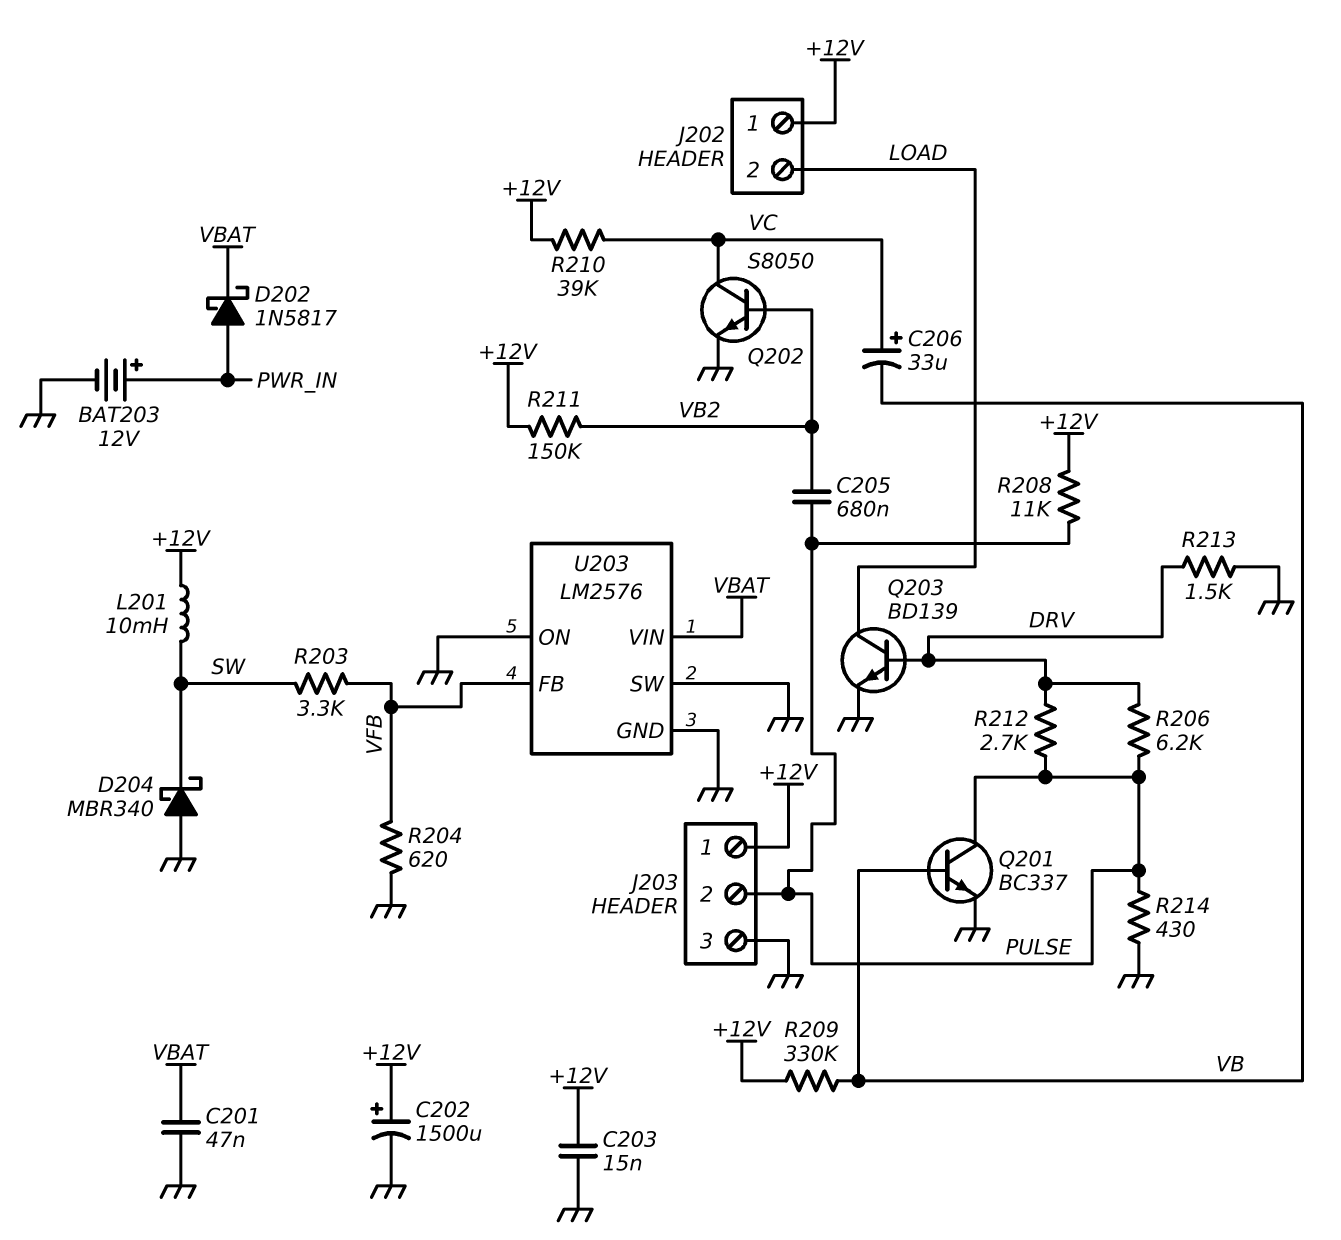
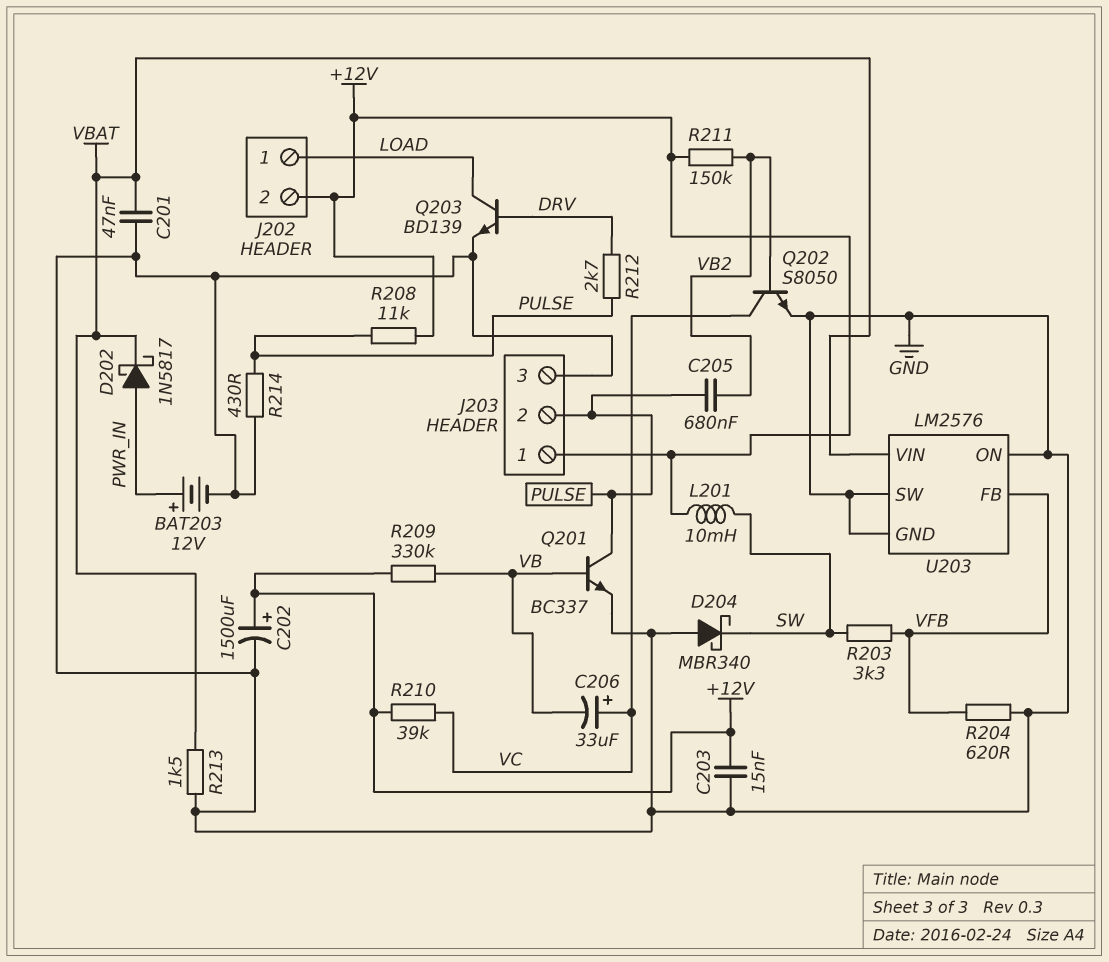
J202 pin 1: +12V -> LOAD
J202 pin 2: LOAD -> +12V
R206: 6.2k (DRV, PULSE) -> none
R213: 1.5k (DRV, GND) -> 1.5k (GND, VBAT)

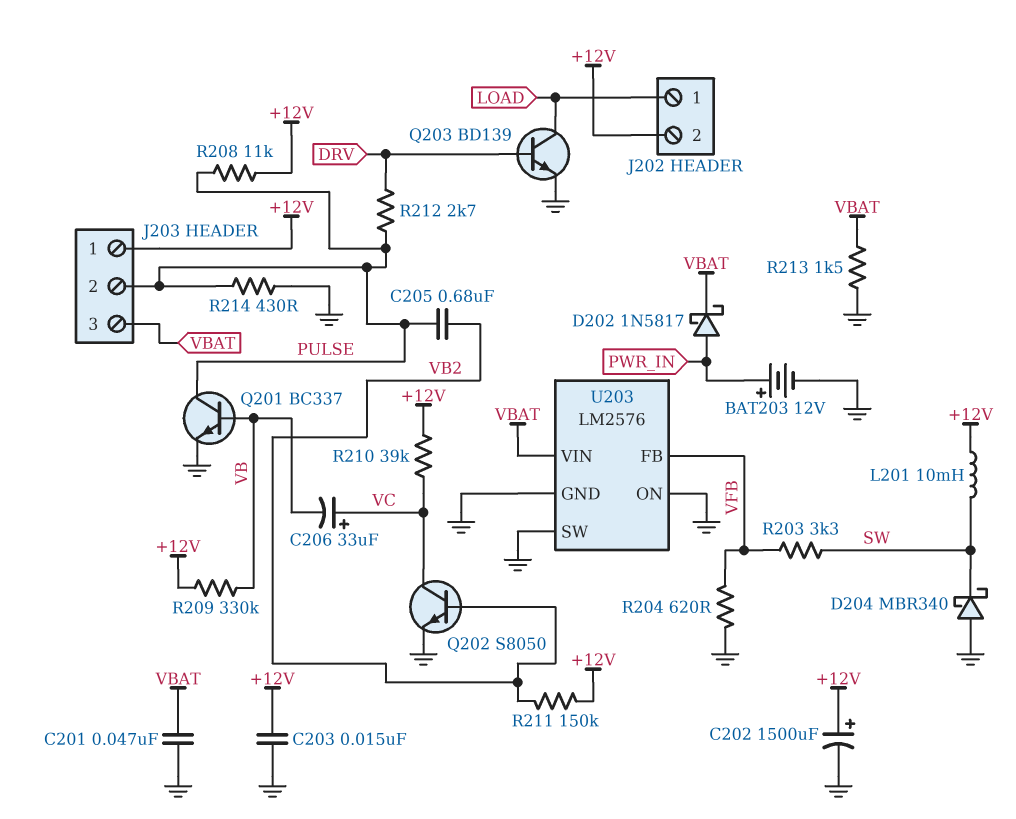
J203 pin 3: GND -> VBAT

